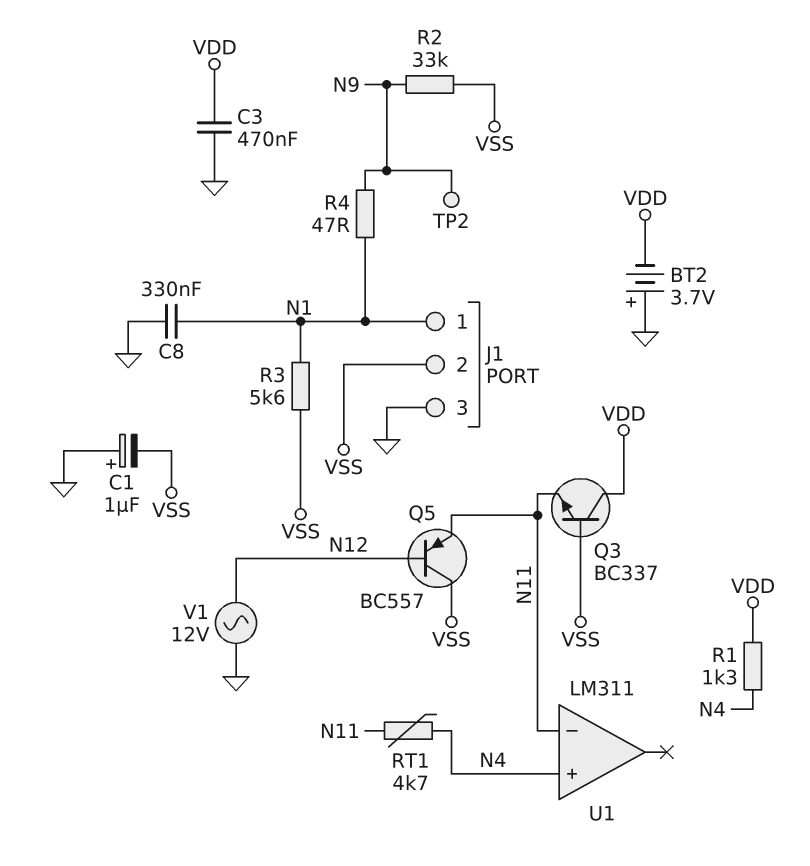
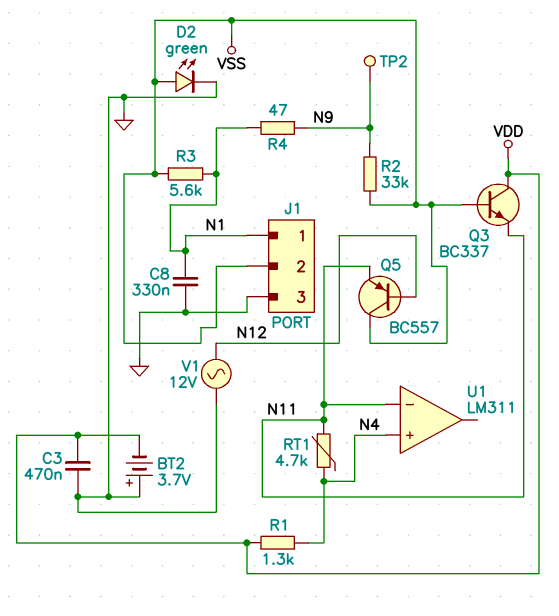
C1: 1uF (plus GND, minus VSS) -> none
D2: none -> LED green (A VSS, K GND)

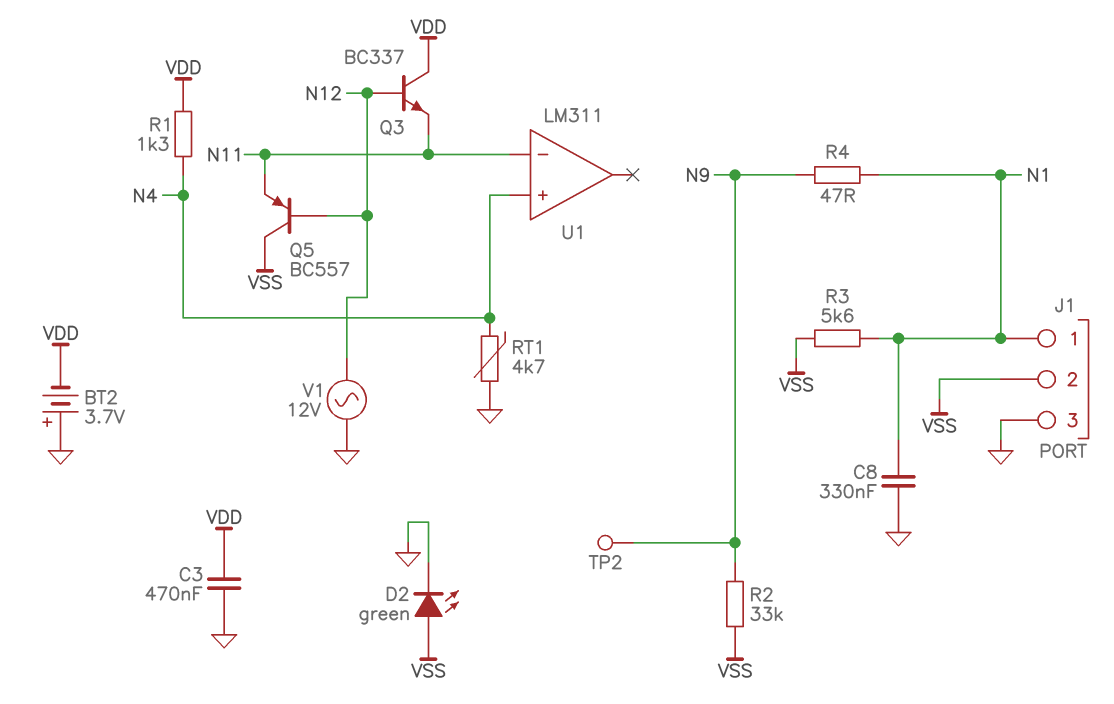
Q3: NPN BC337 (B VSS, C VDD, E N11) -> NPN BC337 (B N12, C VDD, E N11)
RT1: 4.7k (N4, N11) -> 4.7k (GND, N4)

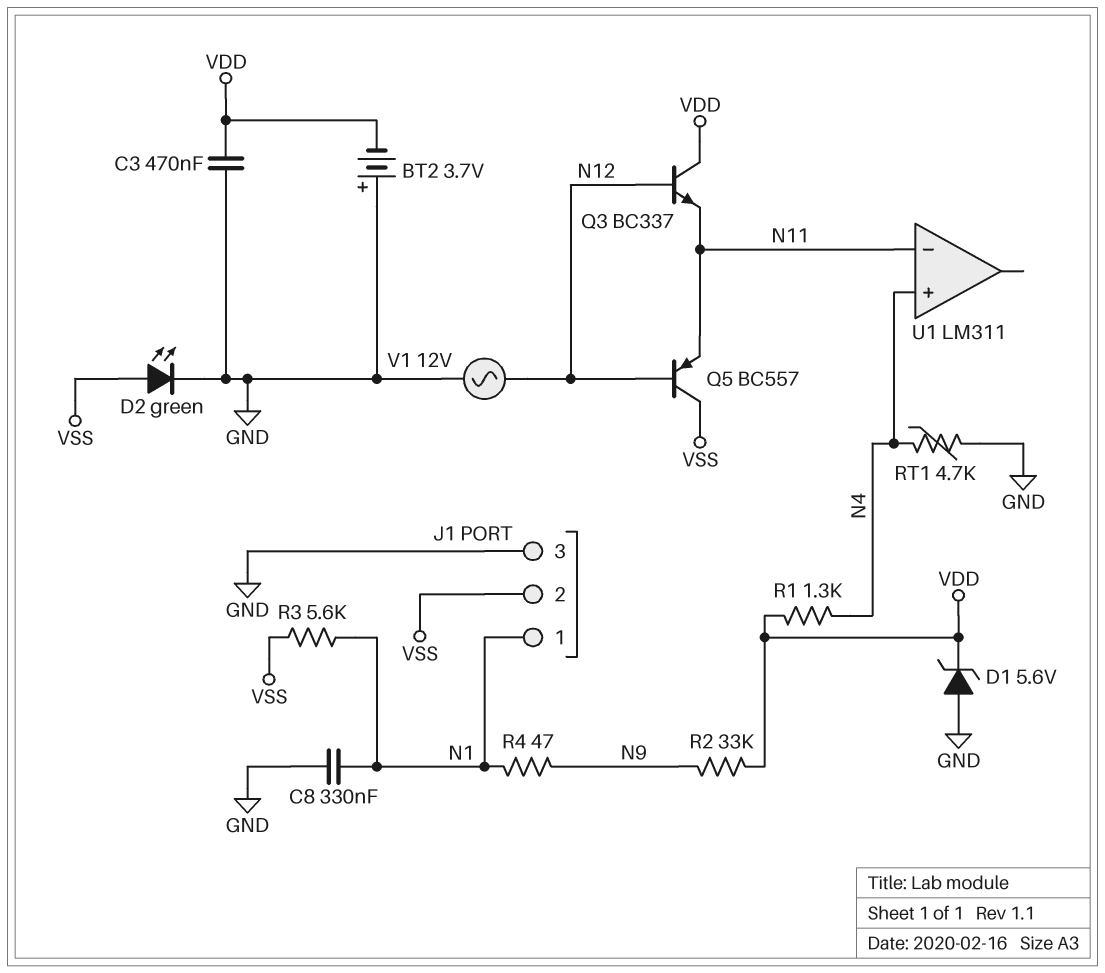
D1: none -> zener 5.6V (A GND, K VDD)
R2: 33k (N9, VSS) -> 33k (N9, VDD)
TP2: test point (N9) -> none

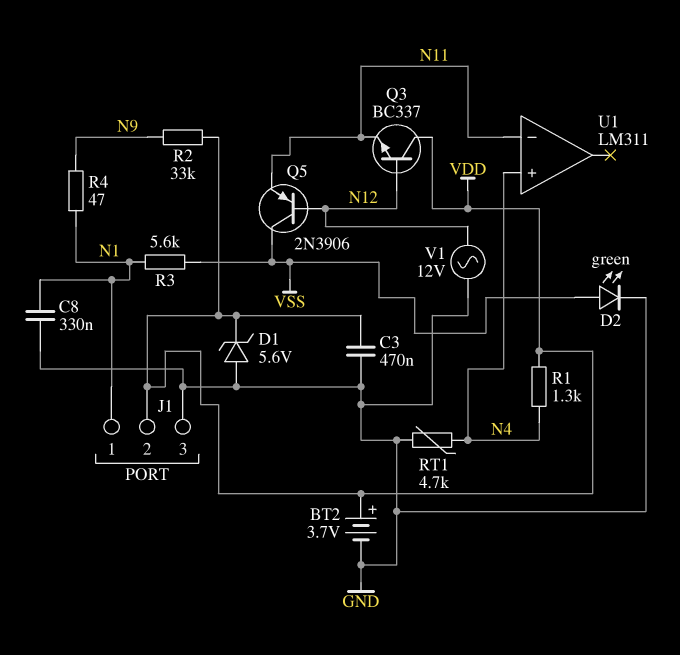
BT2: 3.7V (plus GND, minus VDD) -> 3.7V (plus VDD, minus GND)
J1 pin 2: VSS -> VDD
Q5: PNP BC557 (B N12, C VSS, E N11) -> PNP 2N3906 (B N12, C VSS, E N11)

